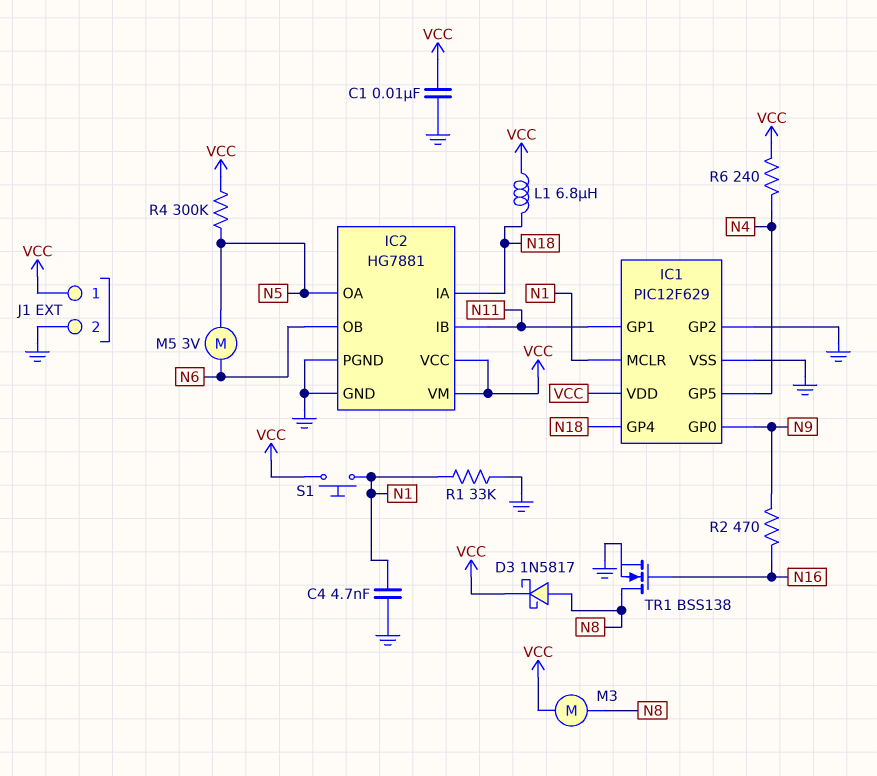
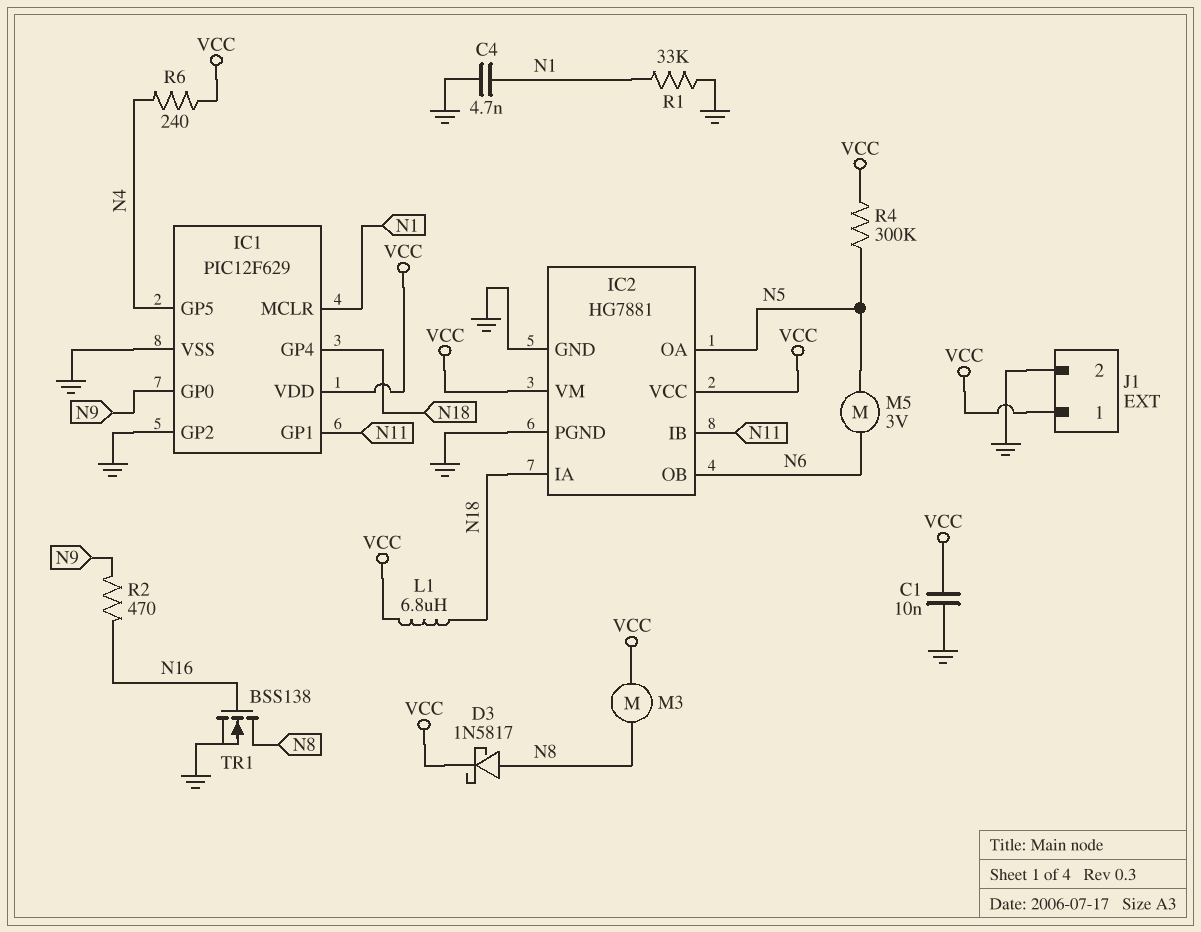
S1: button (N1, VCC) -> none

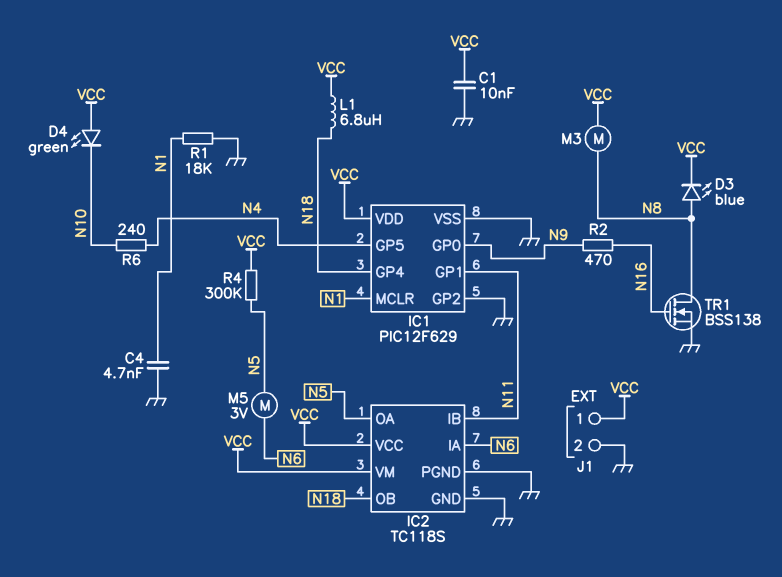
D3: schottky 1N5817 (A N8, K VCC) -> LED blue (A N8, K VCC)
D4: none -> LED green (A VCC, K N10)
IC2: HG7881 -> TC118S
IC2 pin IA: N18 -> N6
IC2 pin OB: N6 -> N18
R1: 33k (GND, N1) -> 18k (GND, N1)
R6: 240 (N4, VCC) -> 240 (N4, N10)

